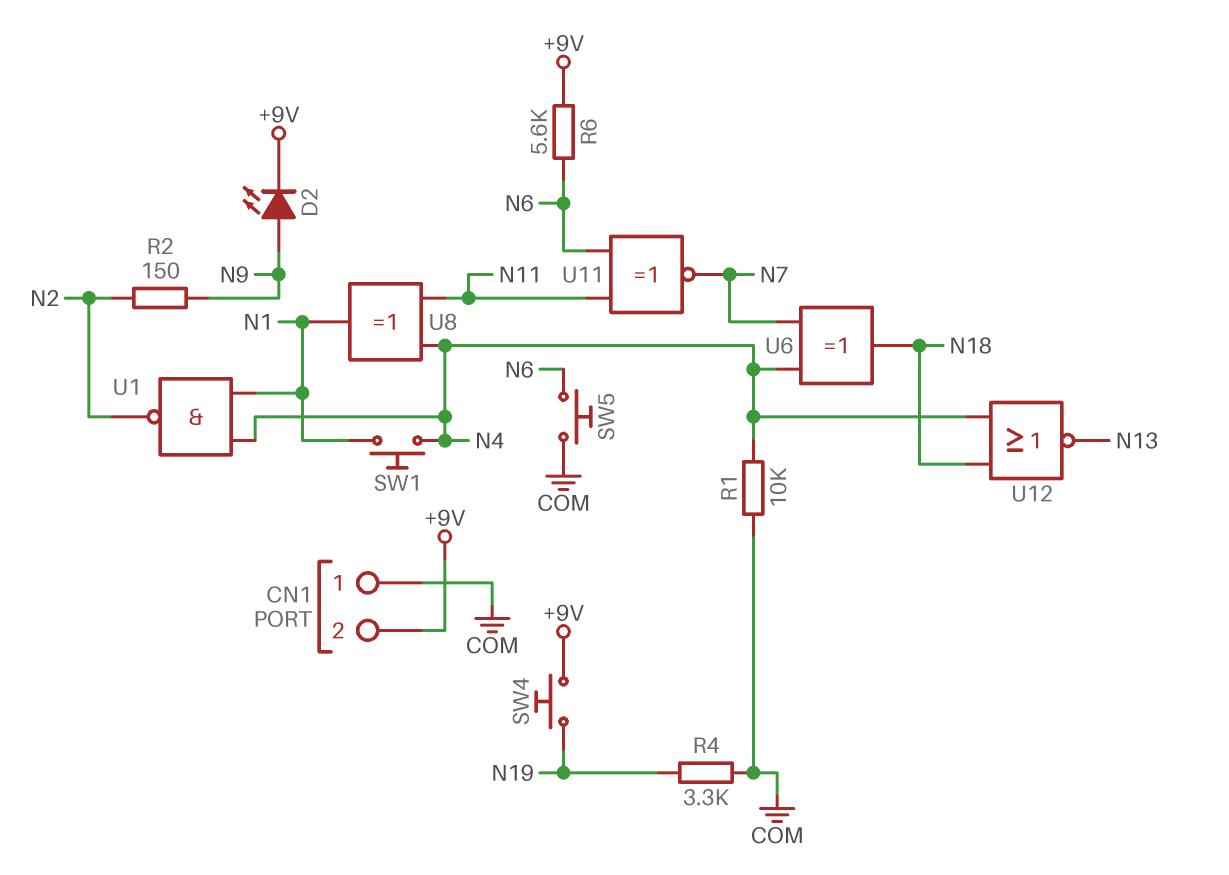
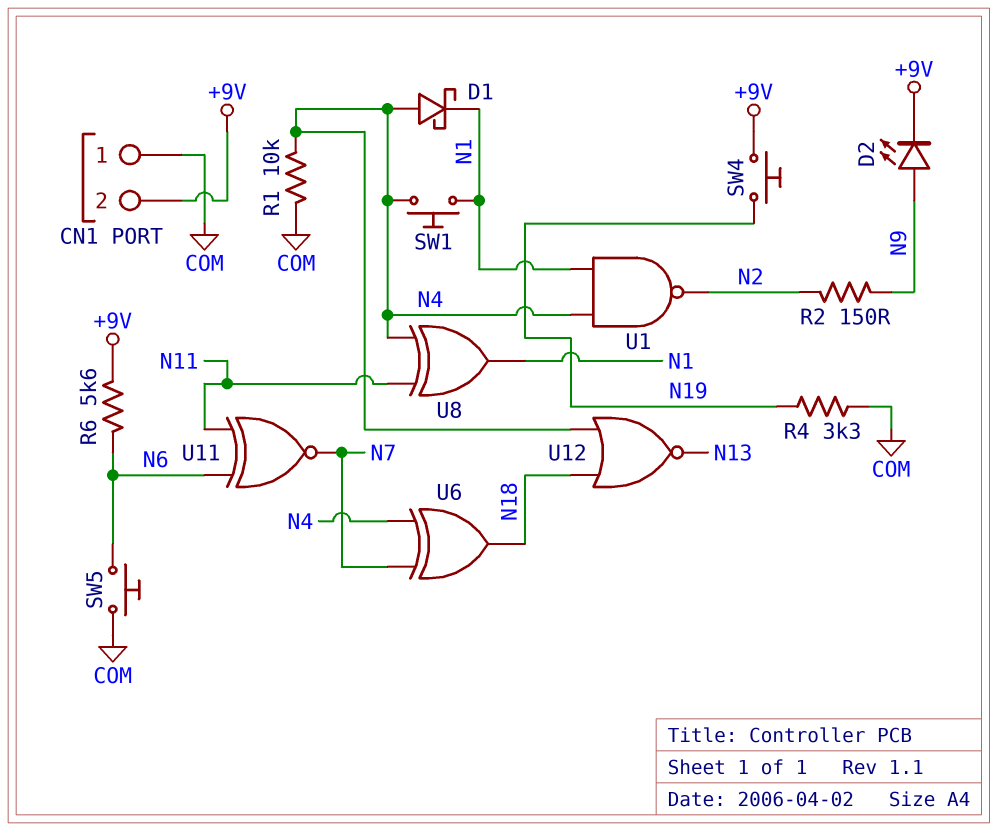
D1: none -> schottky (A N4, K N1)

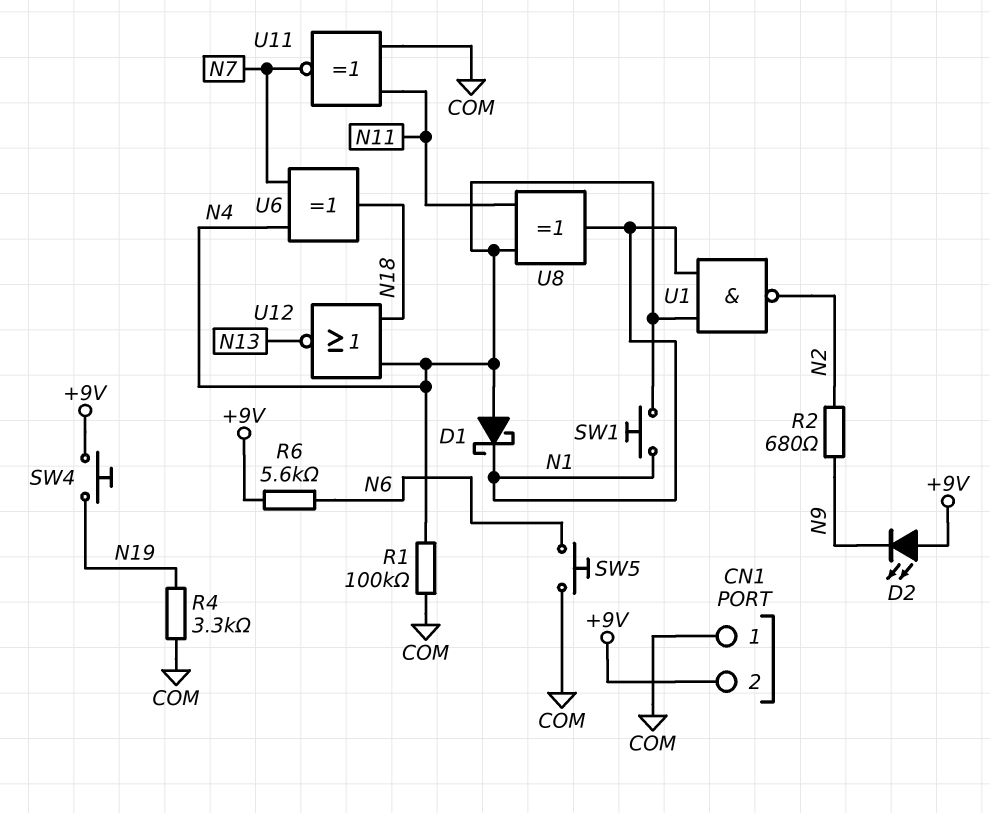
D2: LED (A N9, K +9V) -> LED (A +9V, K N9)
R1: 10k (COM, N4) -> 100k (COM, N4)
R2: 150 (N2, N9) -> 680 (N2, N9)
U11: XNOR (in N6, in N11, out N7) -> XNOR (in COM, in N11, out N7)

